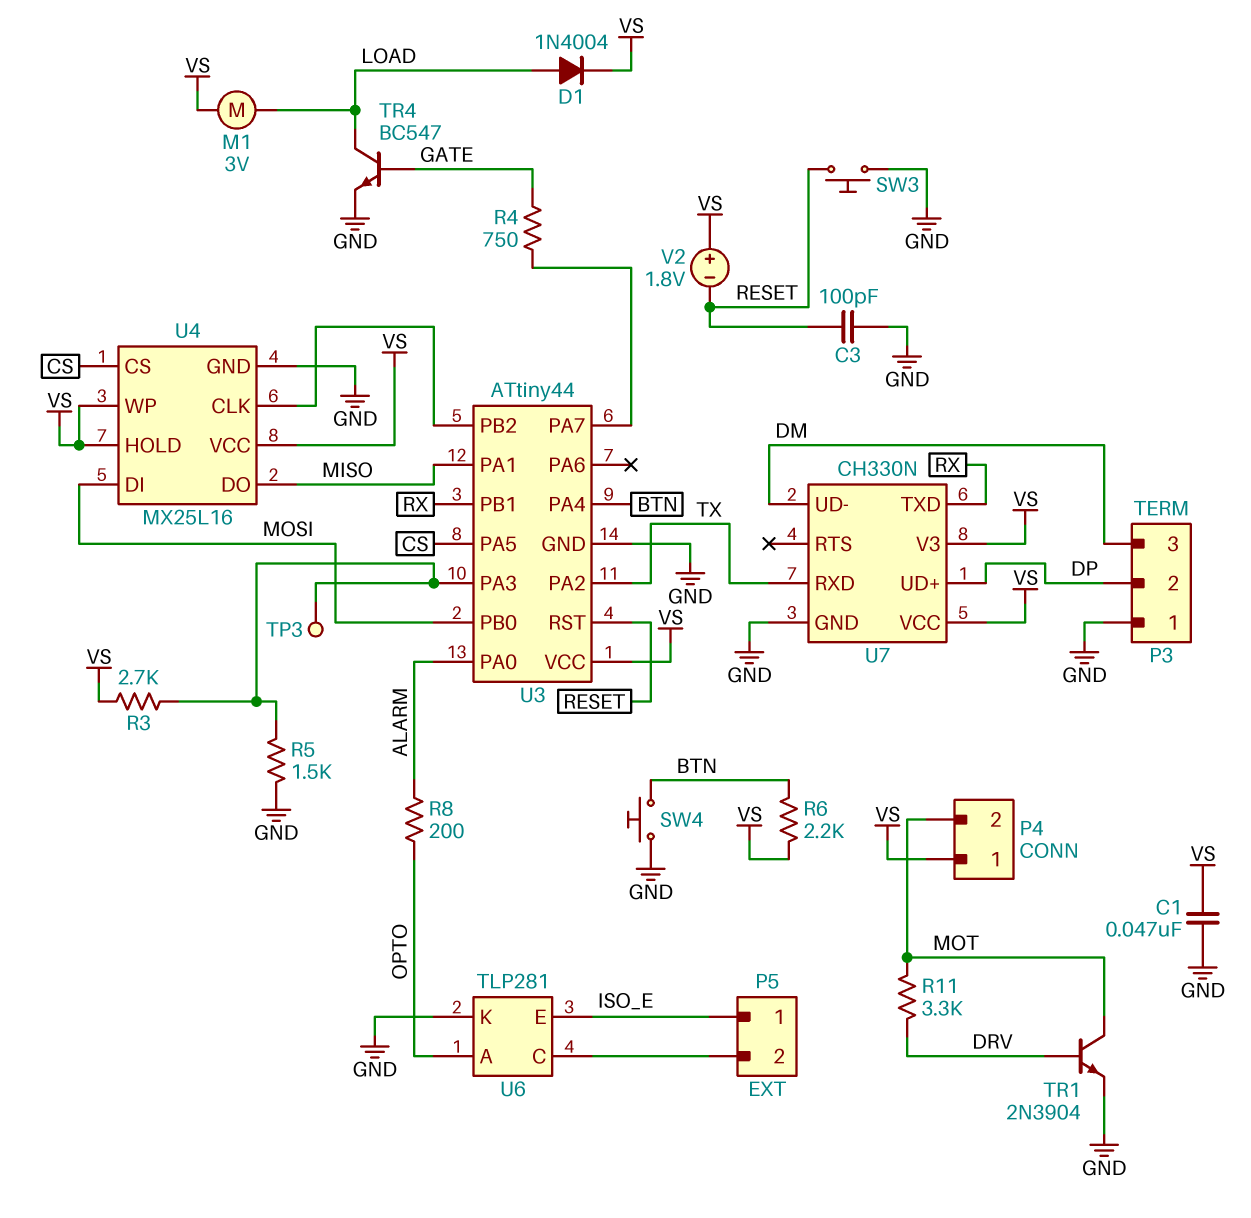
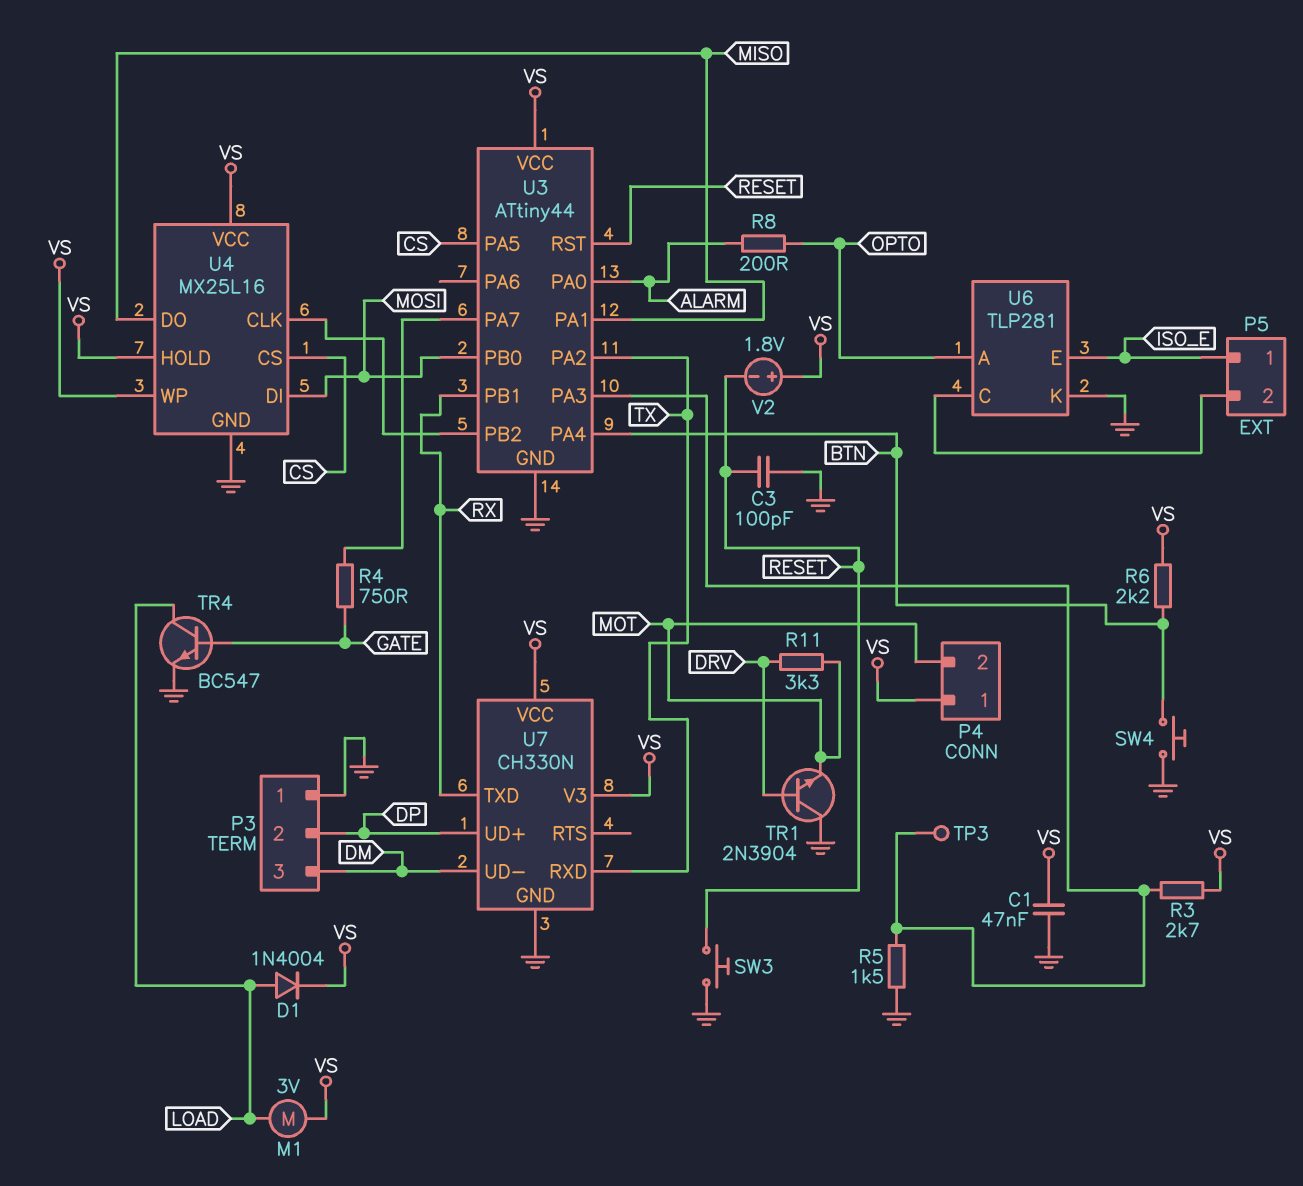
TR1: NPN 2N3904 (B DRV, C MOT, E GND) -> NPN 2N3904 (B DRV, C GND, E MOT)

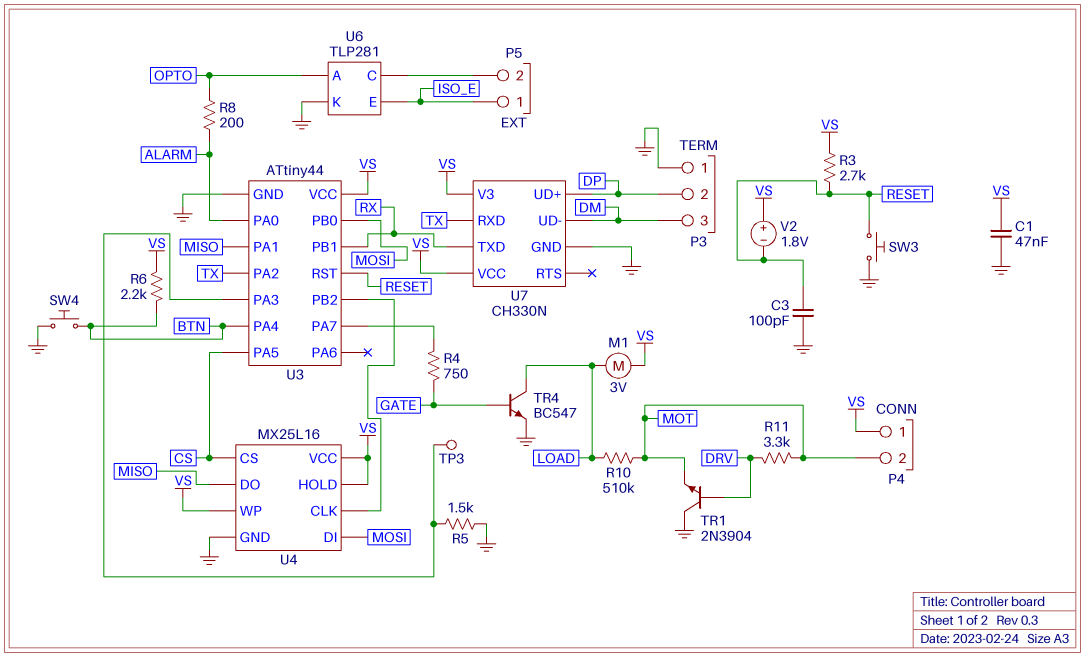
D1: diode 1N4004 (A LOAD, K VS) -> none
R3: 2.7k (U3/PA3, VS) -> 2.7k (RESET, VS)
R10: none -> 510k (LOAD, MOT)

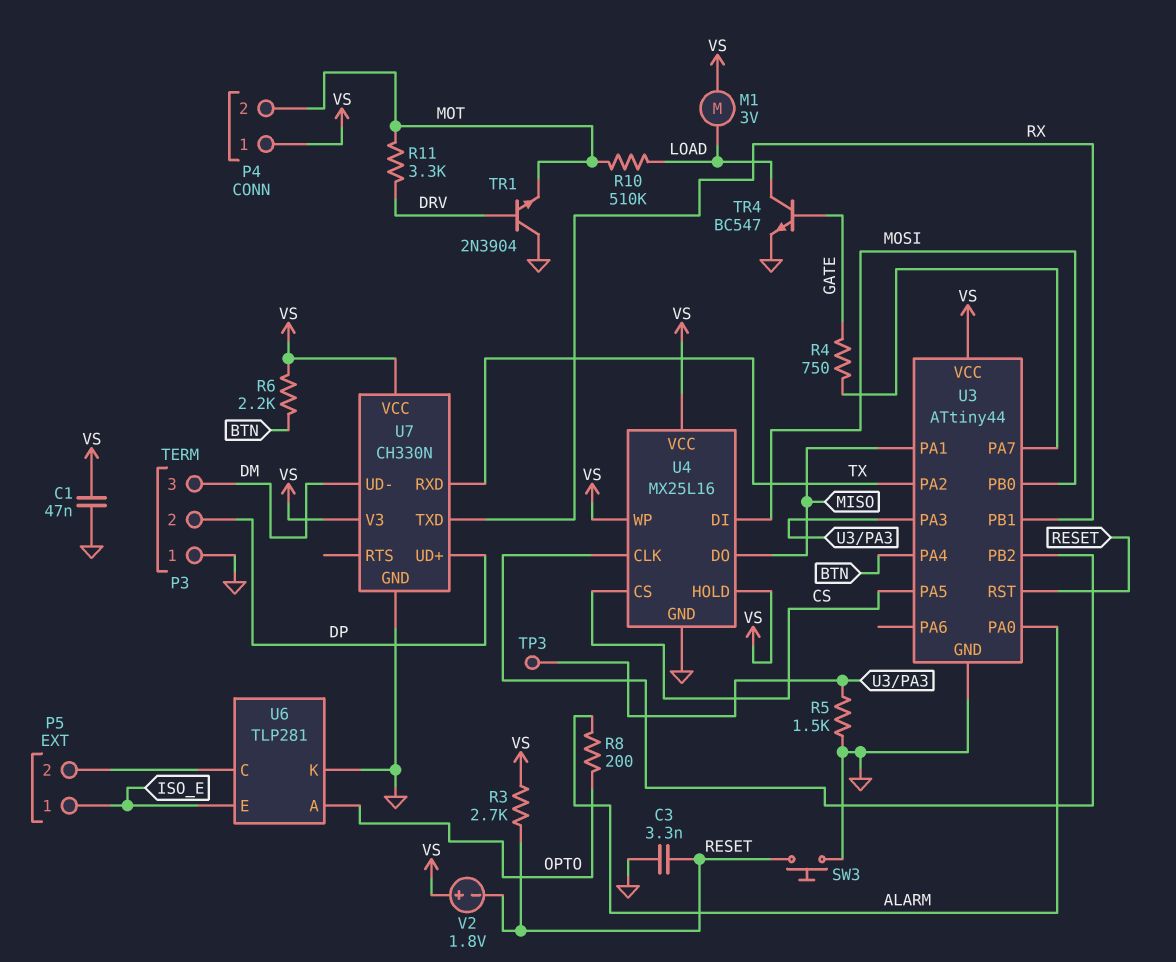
C3: 100pF (GND, RESET) -> 3.3nF (GND, RESET)
SW4: button (BTN, GND) -> none

